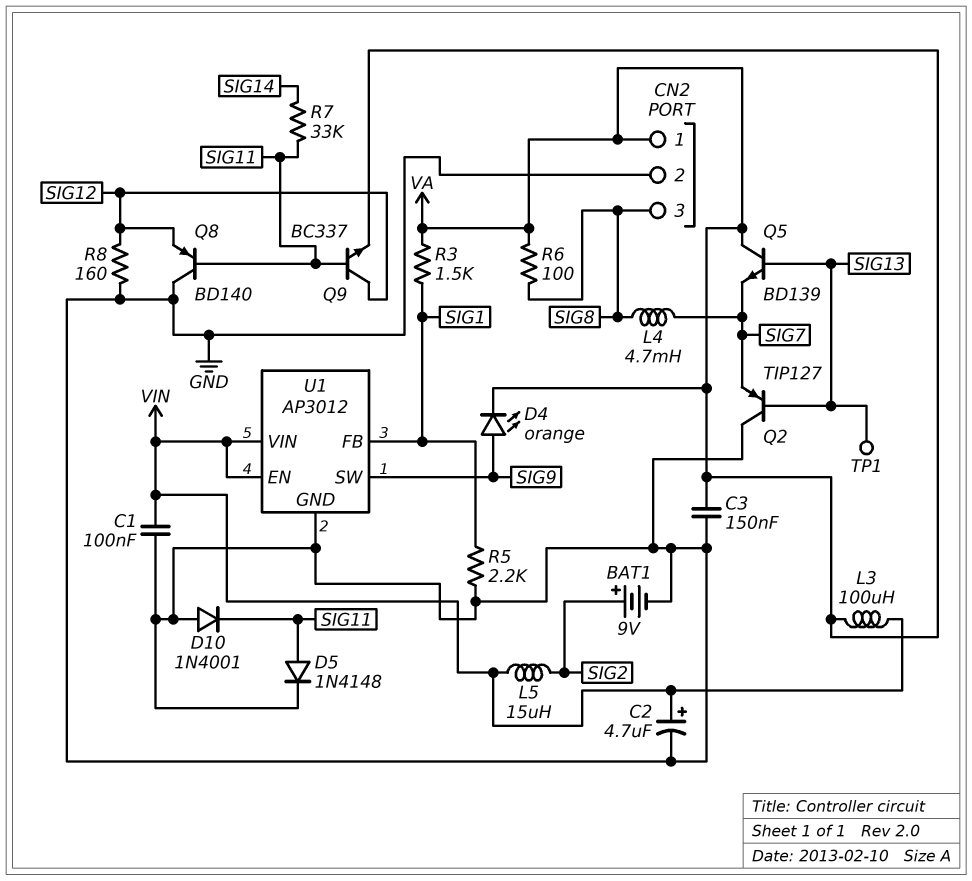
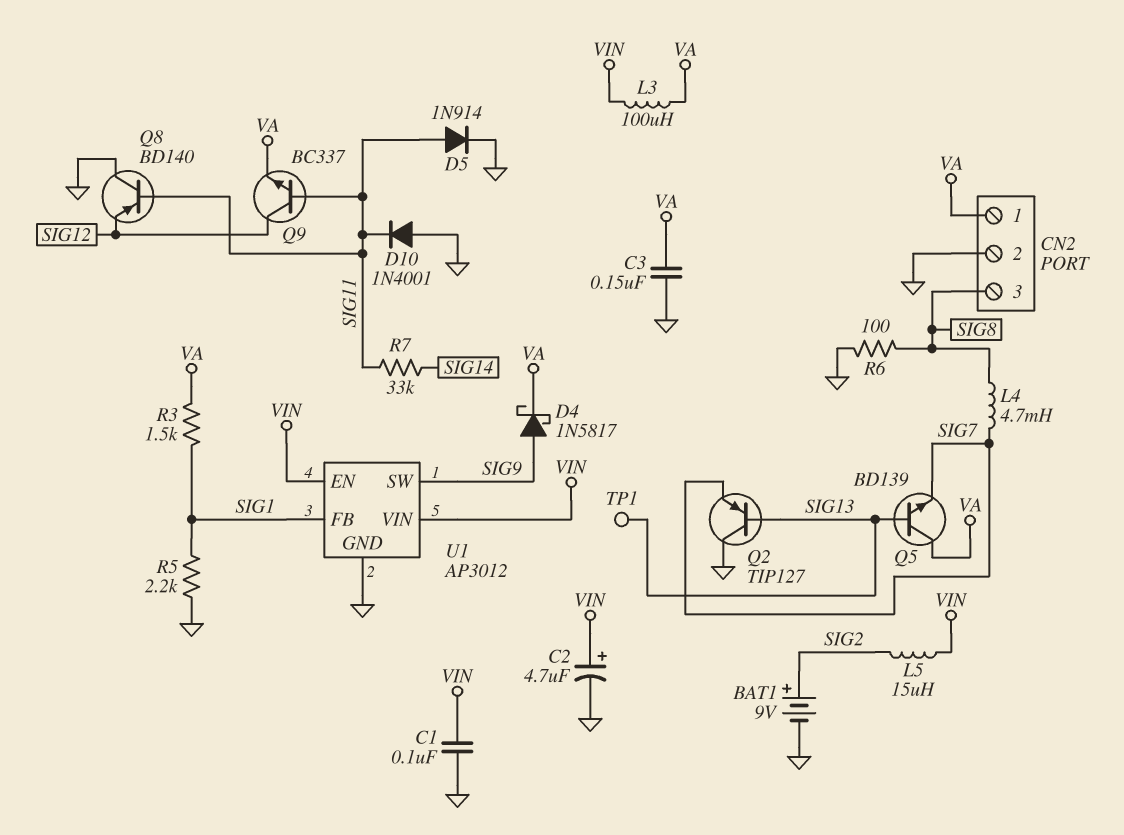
D4: LED orange (A SIG9, K VA) -> schottky 1N5817 (A SIG9, K VA)
D5: diode 1N4148 (A SIG11, K GND) -> diode 1N914 (A SIG11, K GND)
R6: 100 (SIG8, VA) -> 100 (GND, SIG8)
R8: 160 (GND, SIG12) -> none

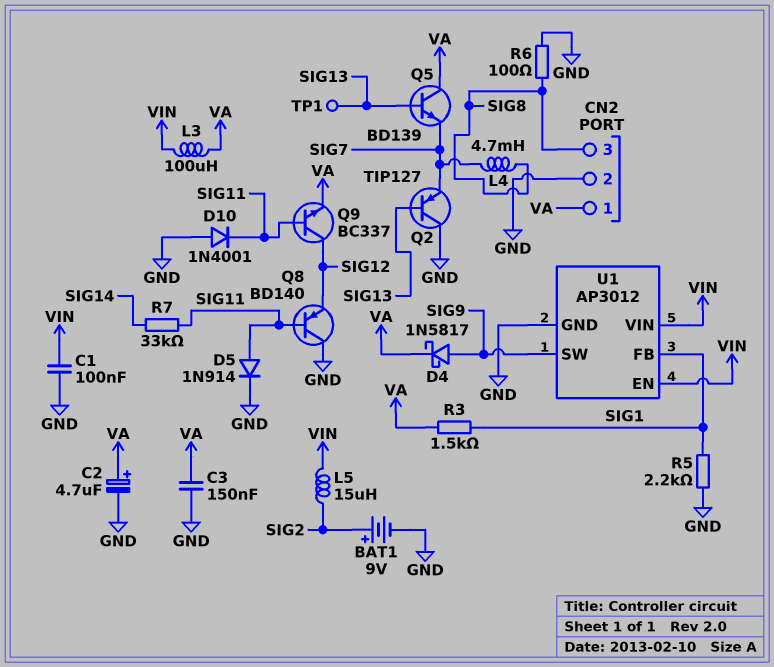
C2: 4.7uF (plus VIN, minus GND) -> 4.7uF (plus VA, minus GND)

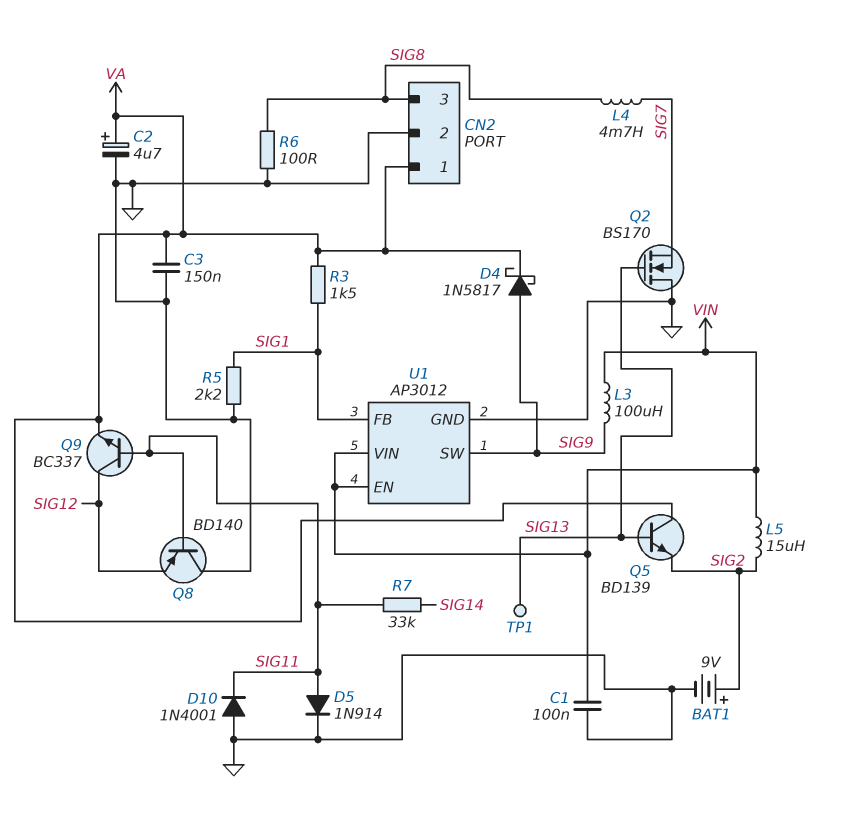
L3: 100uH (VA, VIN) -> 100uH (SIG9, VIN)
Q2: PNP TIP127 (B SIG13, C GND, E SIG7) -> NMOS BS170 (G SIG13, D GND, S SIG7)
Q5: NPN BD139 (B SIG13, C VA, E SIG7) -> NPN BD139 (B SIG13, C VA, E SIG2)

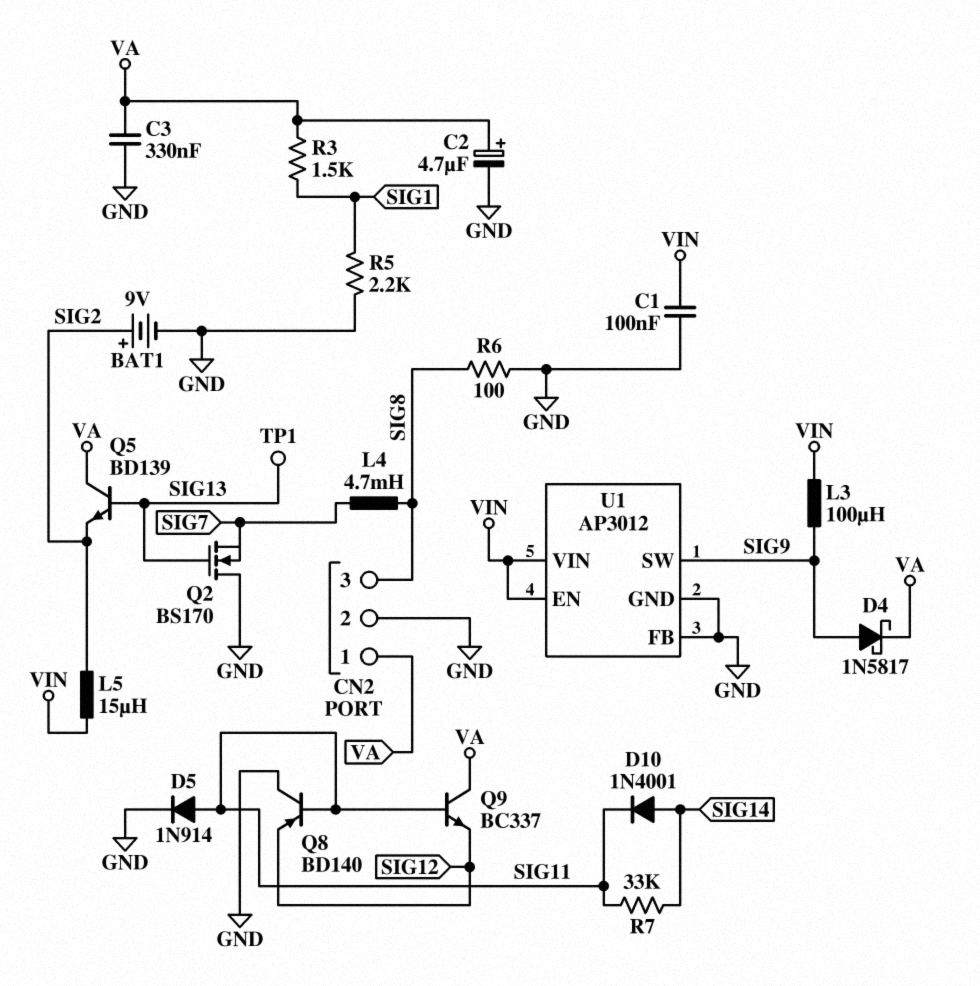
C3: 150nF (GND, VA) -> 330nF (GND, VA)
D10: diode 1N4001 (A GND, K SIG11) -> diode 1N4001 (A SIG14, K SIG11)
Q9: NPN BC337 (B SIG11, C SIG12, E VA) -> NPN BC337 (B SIG11, C VA, E SIG12)
U1 pin FB: SIG1 -> GND

